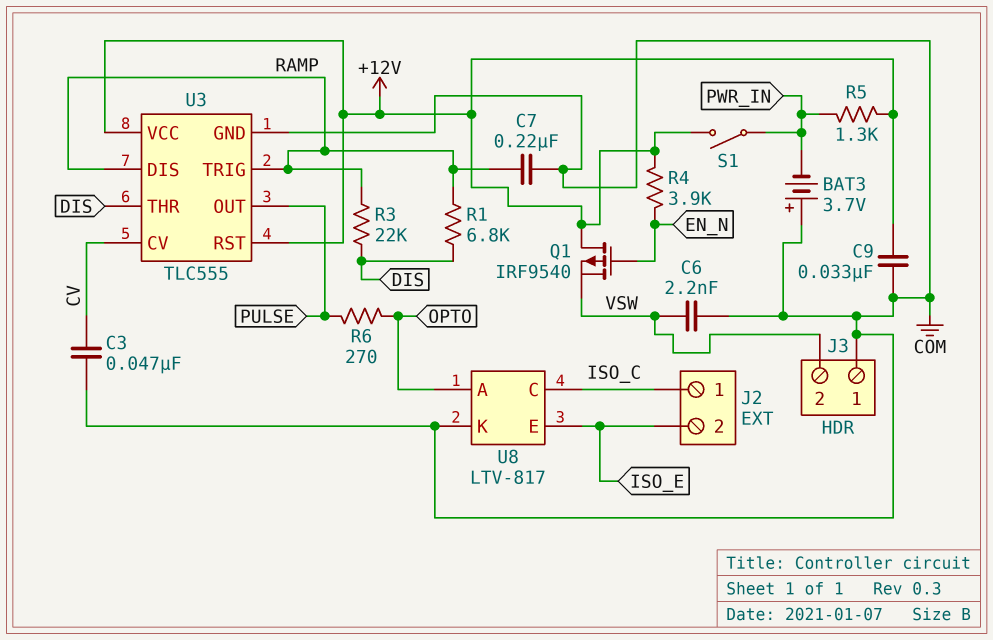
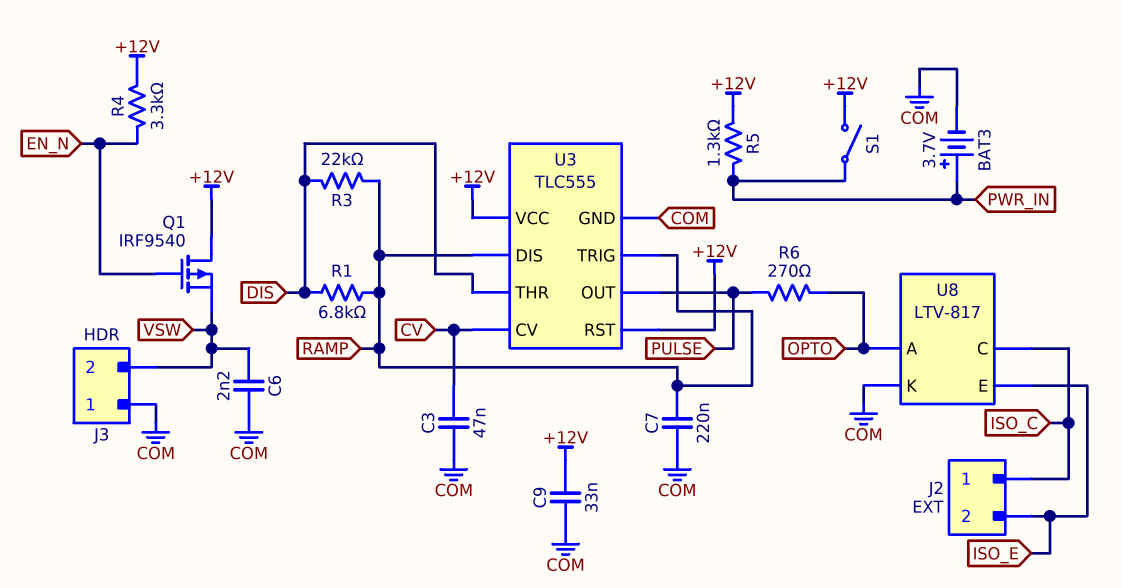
BAT3: 3.7V (plus COM, minus PWR_IN) -> 3.7V (plus PWR_IN, minus COM)
R4: 3.9k (+12V, EN_N) -> 3.3k (+12V, EN_N)

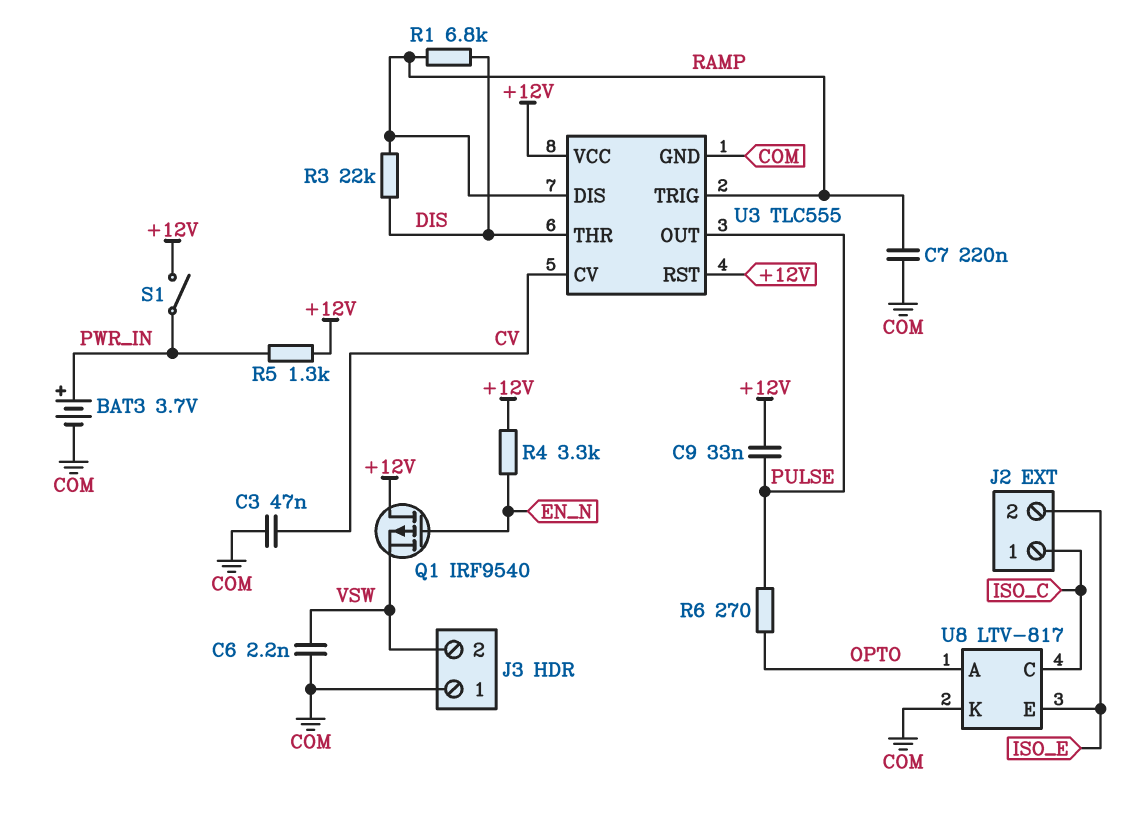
C9: 33nF (+12V, COM) -> 33nF (+12V, PULSE)

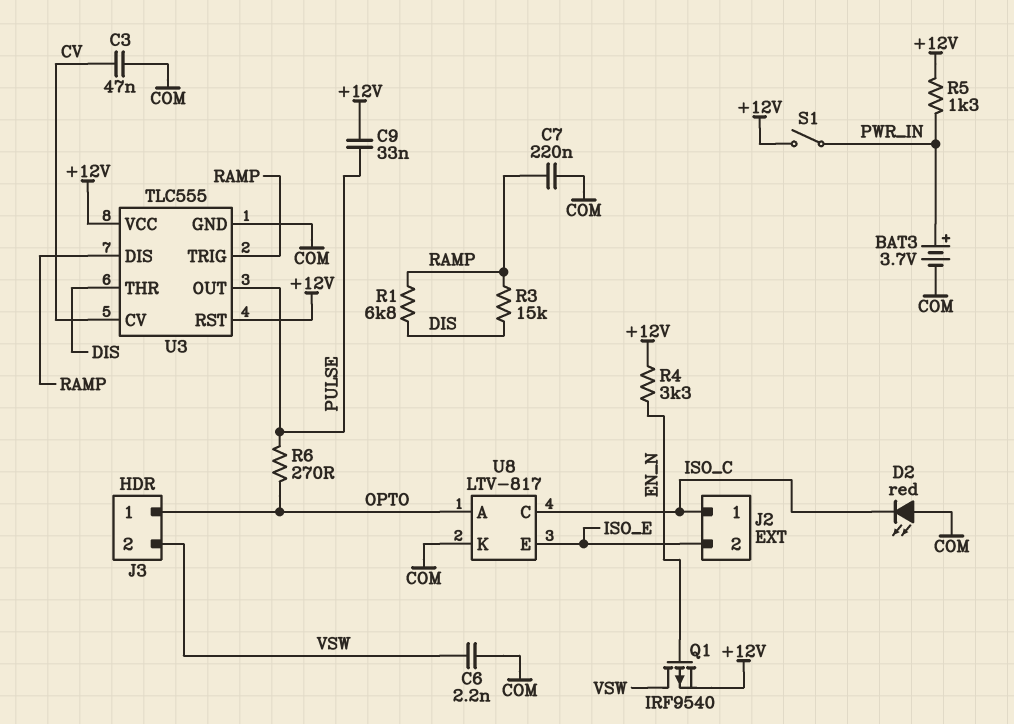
D2: none -> LED red (A COM, K ISO_C)
J3 pin 1: COM -> OPTO
Q1: PMOS IRF9540 (G EN_N, D +12V, S VSW) -> PMOS IRF9540 (G EN_N, D VSW, S +12V)
R3: 22k (DIS, RAMP) -> 15k (DIS, RAMP)

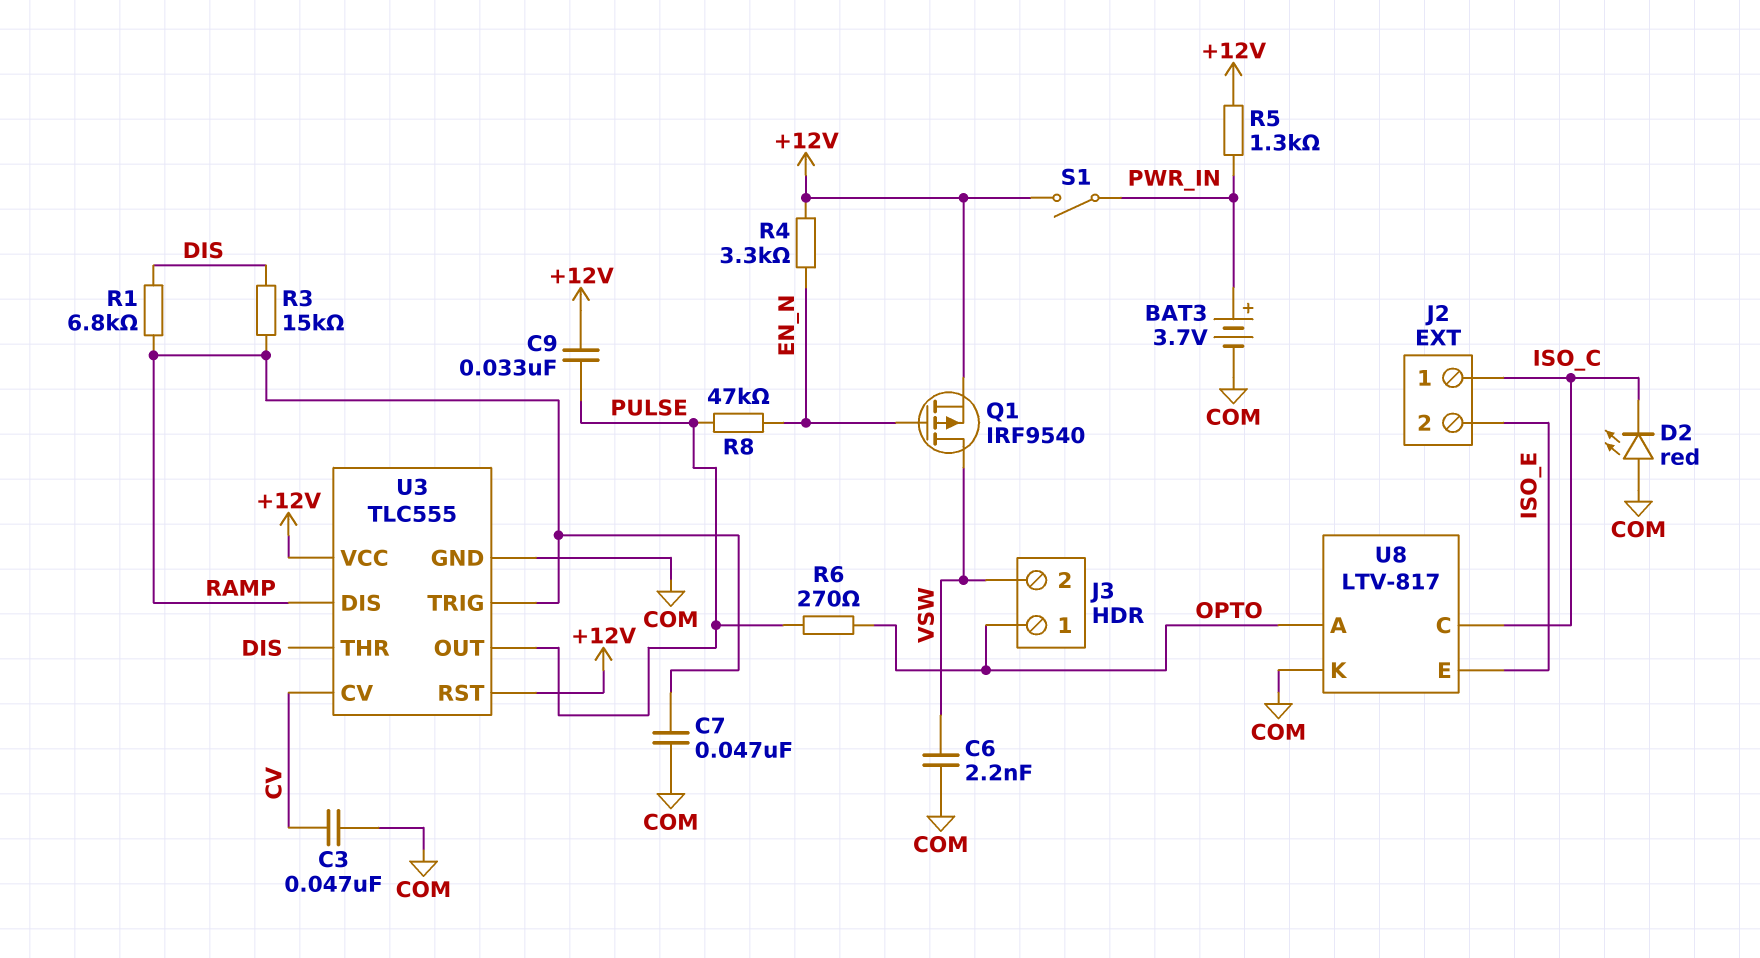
C7: 220nF (COM, RAMP) -> 47nF (COM, RAMP)
R8: none -> 47k (EN_N, PULSE)

